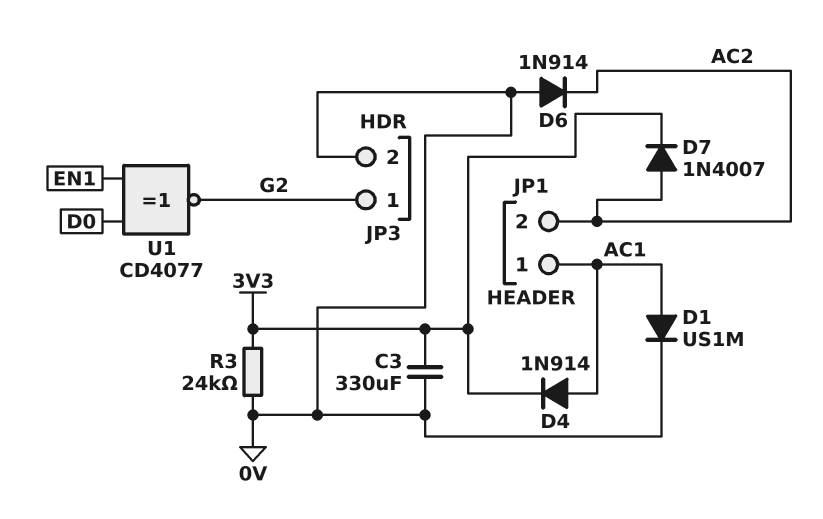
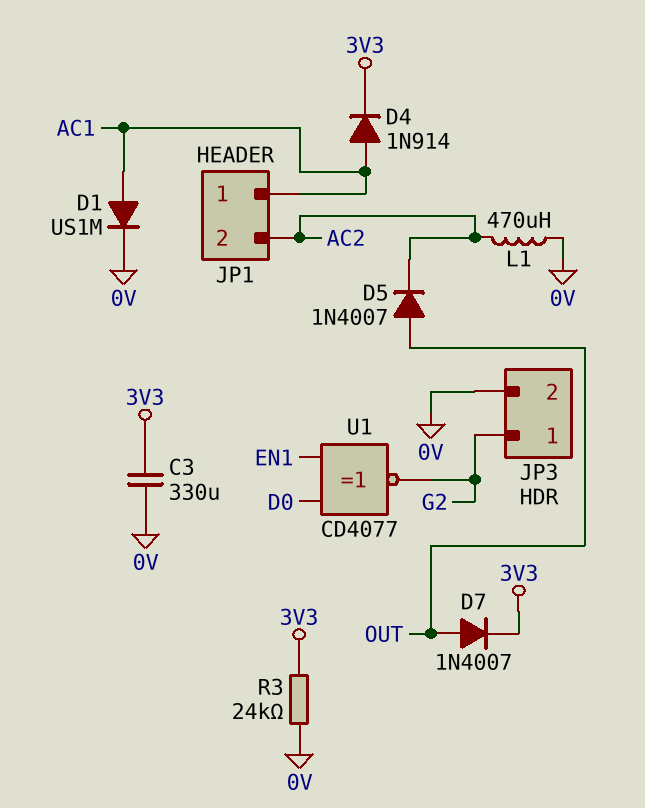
D5: none -> diode 1N4007 (A OUT, K AC2)
D6: diode 1N914 (A 0V, K AC2) -> none
D7: diode 1N4007 (A AC2, K 3V3) -> diode 1N4007 (A OUT, K 3V3)
L1: none -> 470uH (0V, AC2)

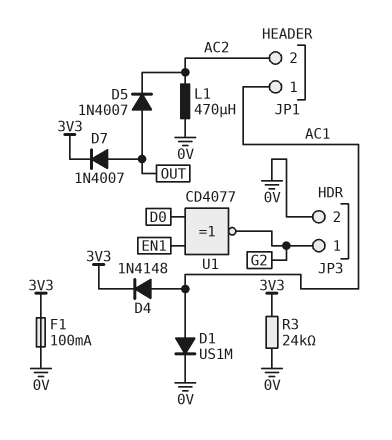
C3: 330uF (0V, 3V3) -> none
D4: diode 1N914 (A AC1, K 3V3) -> diode 1N4148 (A AC1, K 3V3)
F1: none -> 100mA (0V, 3V3)

